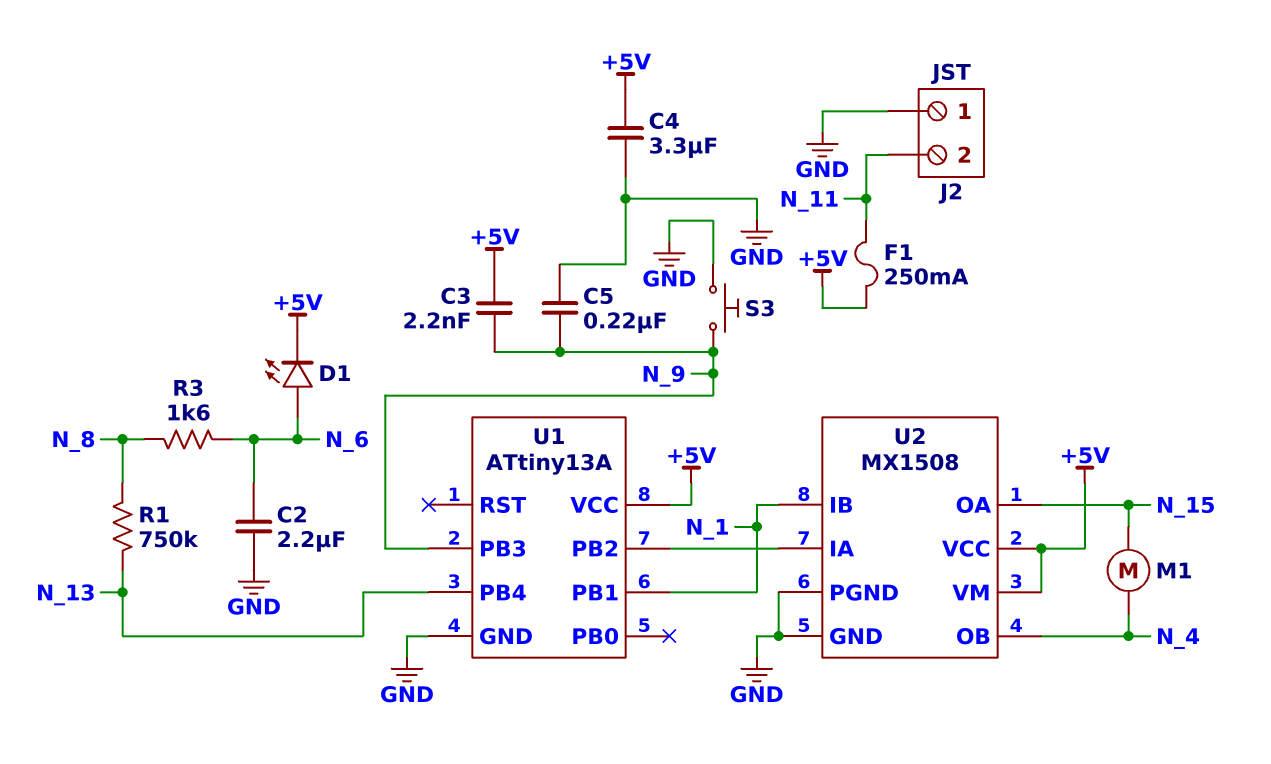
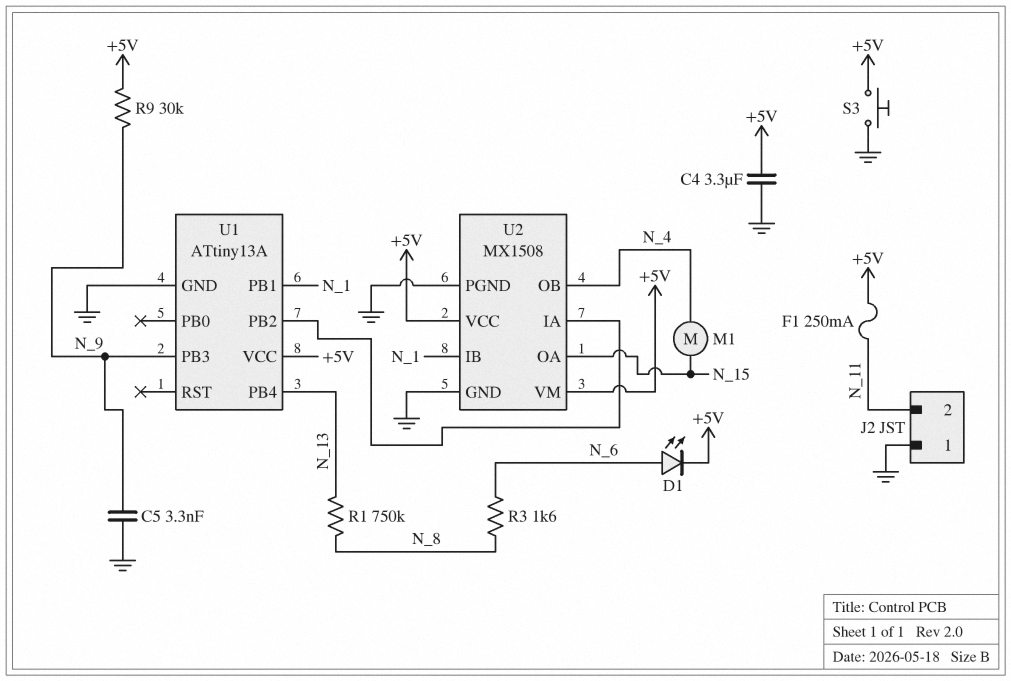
C2: 2.2uF (GND, N_6) -> none
C3: 2.2nF (+5V, N_9) -> none
C5: 220nF (GND, N_9) -> 3.3nF (GND, N_9)
R9: none -> 30k (+5V, N_9)
S3: button (GND, N_9) -> button (+5V, GND)

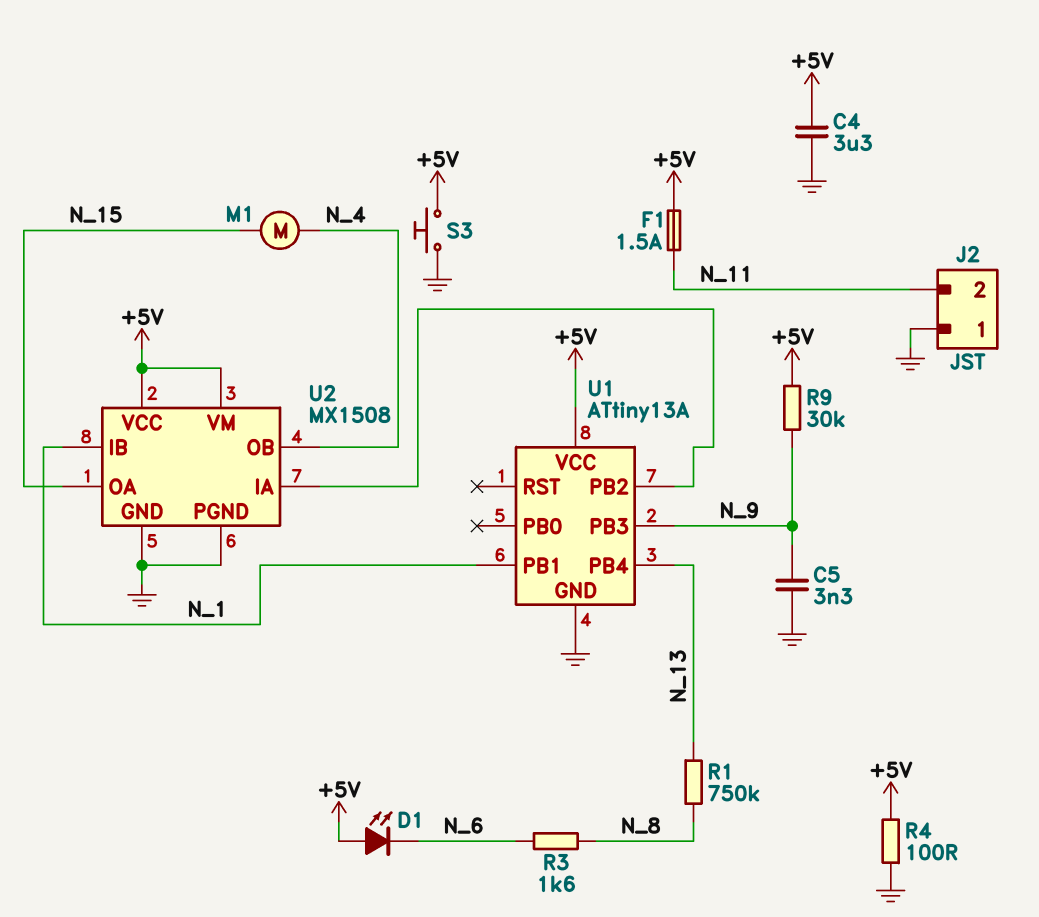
D1: LED (A N_6, K +5V) -> LED (A +5V, K N_6)
F1: 250mA (+5V, N_11) -> 1.5A (+5V, N_11)
R4: none -> 100 (+5V, GND)

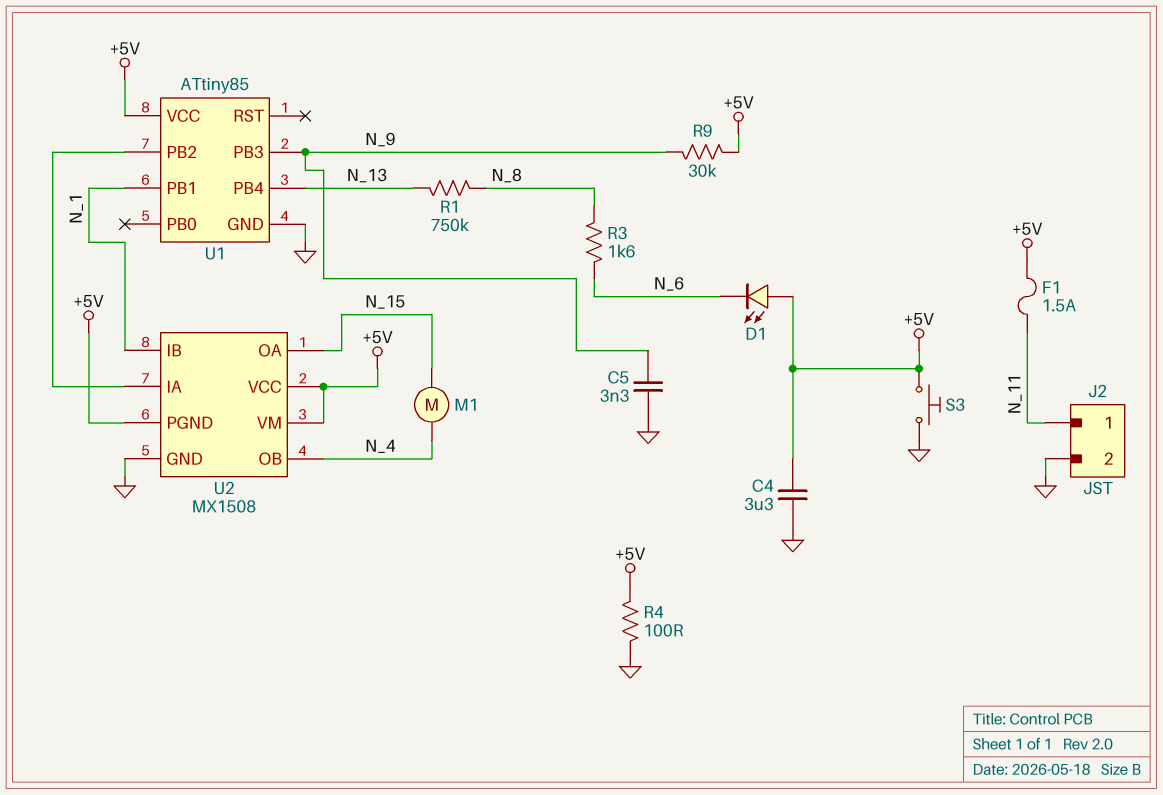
J2 pin 1: GND -> N_11
J2 pin 2: N_11 -> GND
U1: ATtiny13A -> ATtiny85
U2 pin PGND: GND -> +5V

